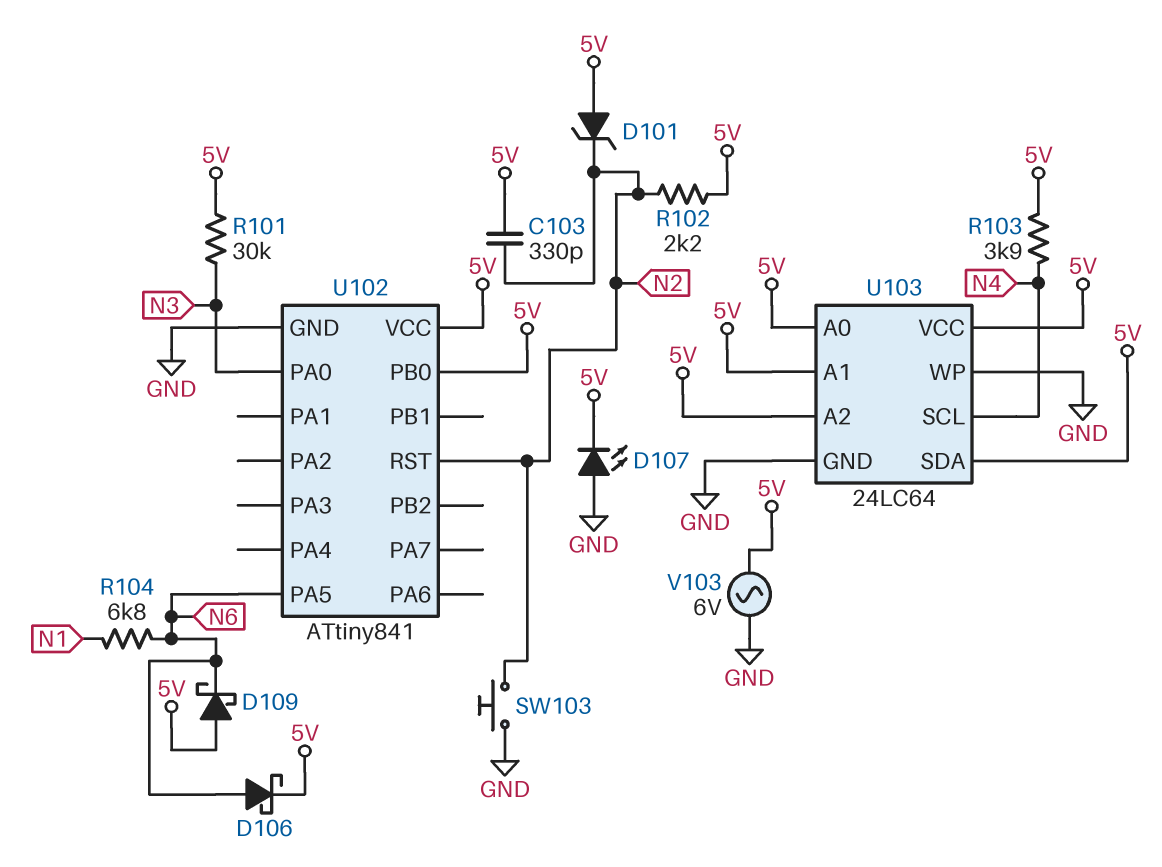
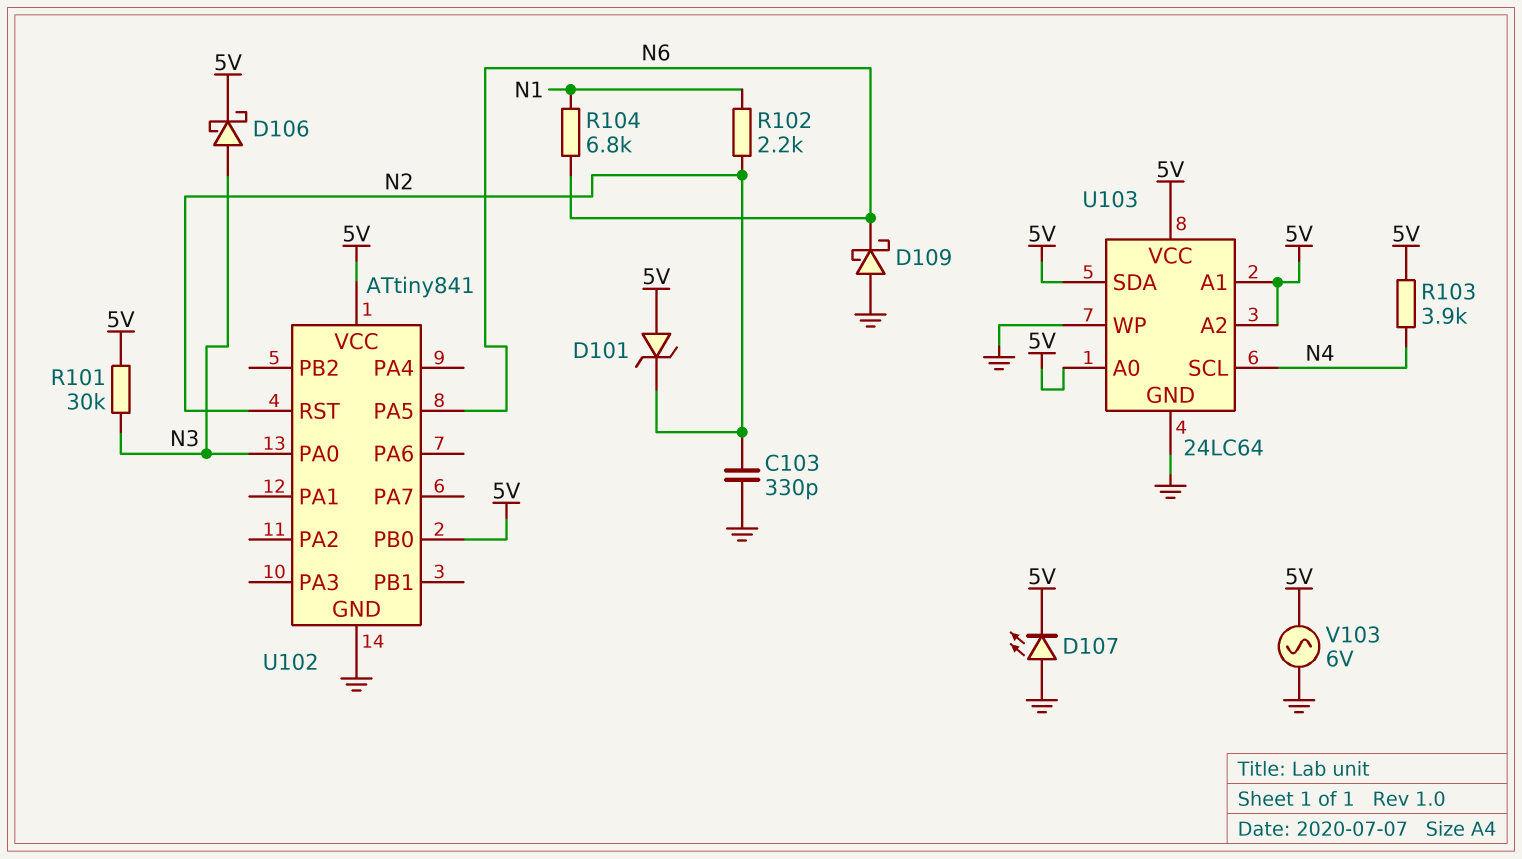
C103: 330pF (5V, N2) -> 330pF (GND, N2)
D106: schottky (A N6, K 5V) -> schottky (A N3, K 5V)
D109: schottky (A 5V, K N6) -> schottky (A GND, K N6)
R102: 2.2k (5V, N2) -> 2.2k (N1, N2)
SW103: button (GND, N2) -> none

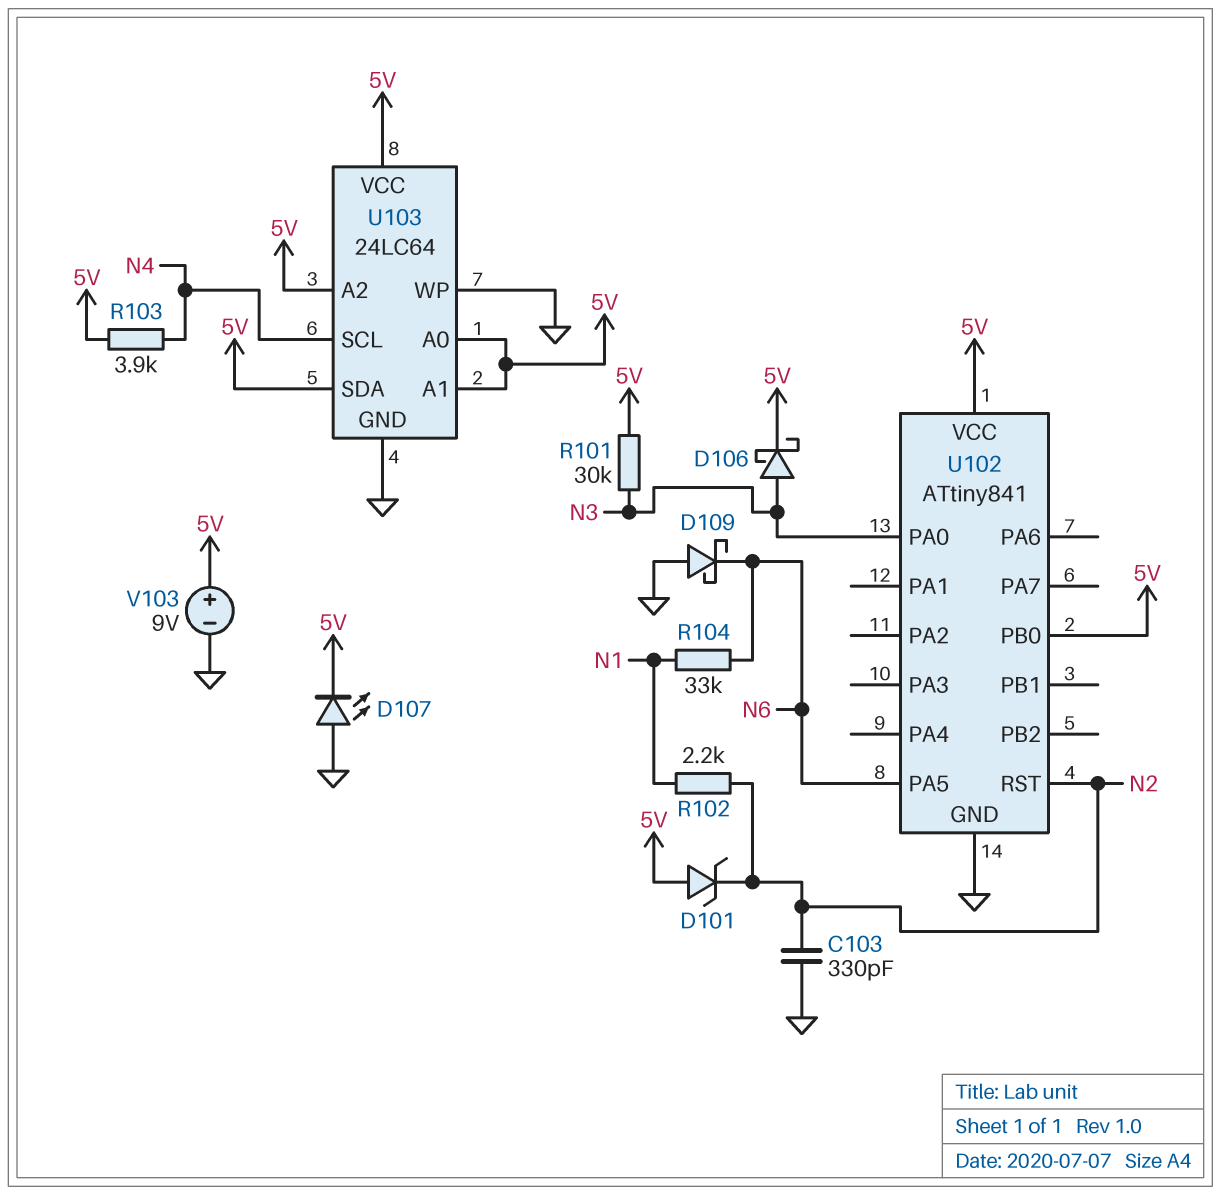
R104: 6.8k (N1, N6) -> 33k (N1, N6)
V103: AC 6V (5V, GND) -> 9V (plus 5V, minus GND)

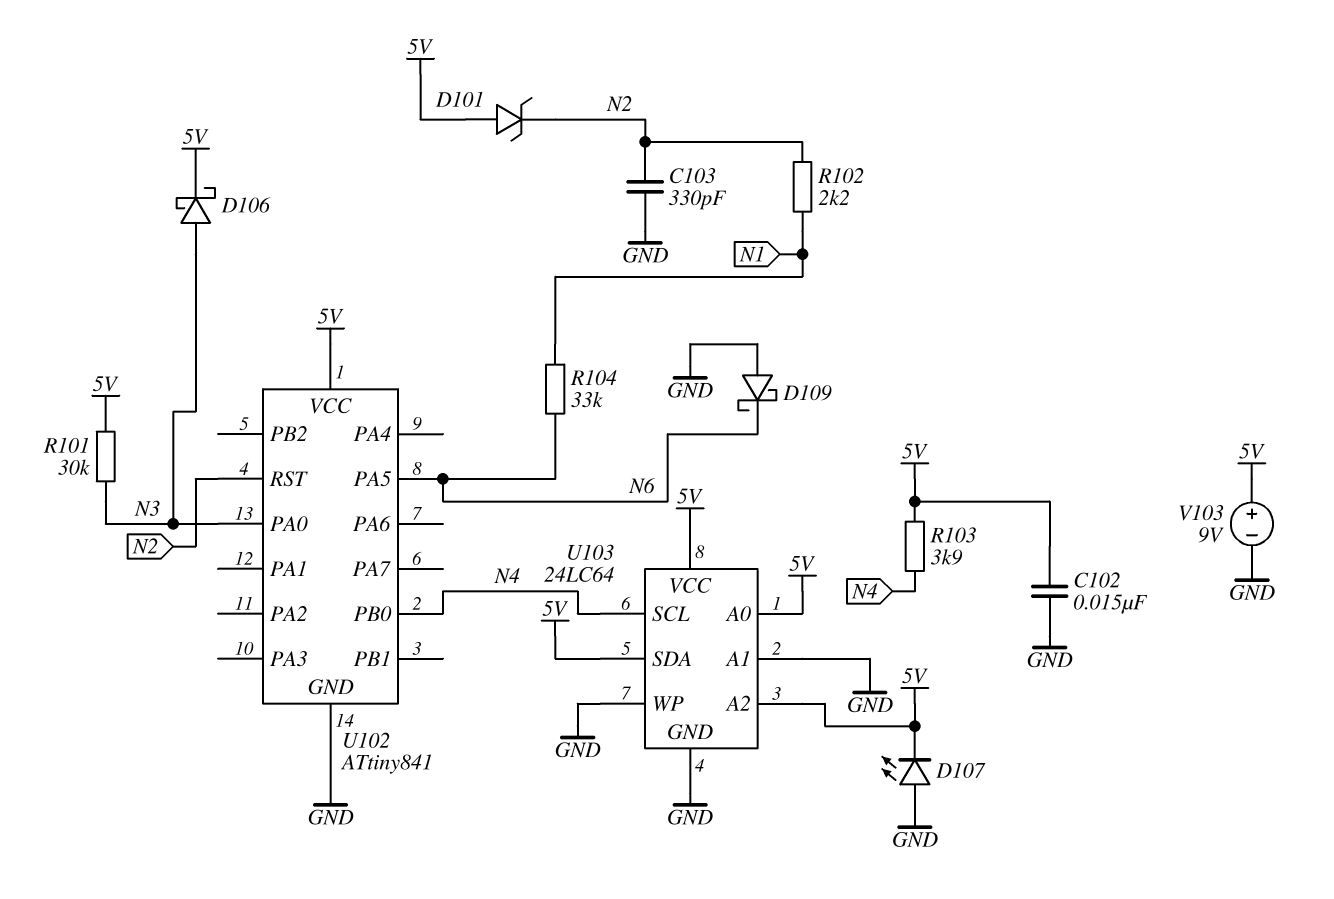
C102: none -> 15nF (5V, GND)
U102 pin PB0: 5V -> N4
U103 pin A1: 5V -> GND

